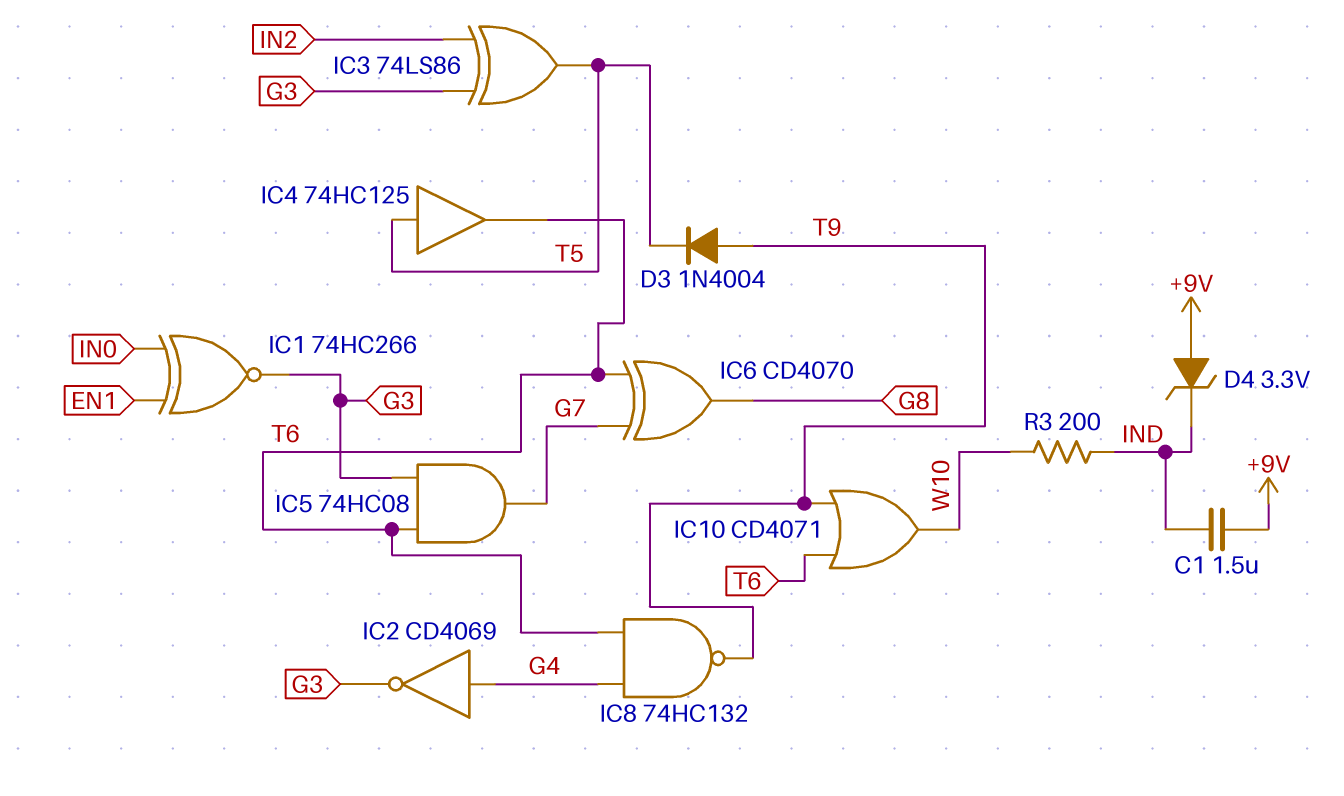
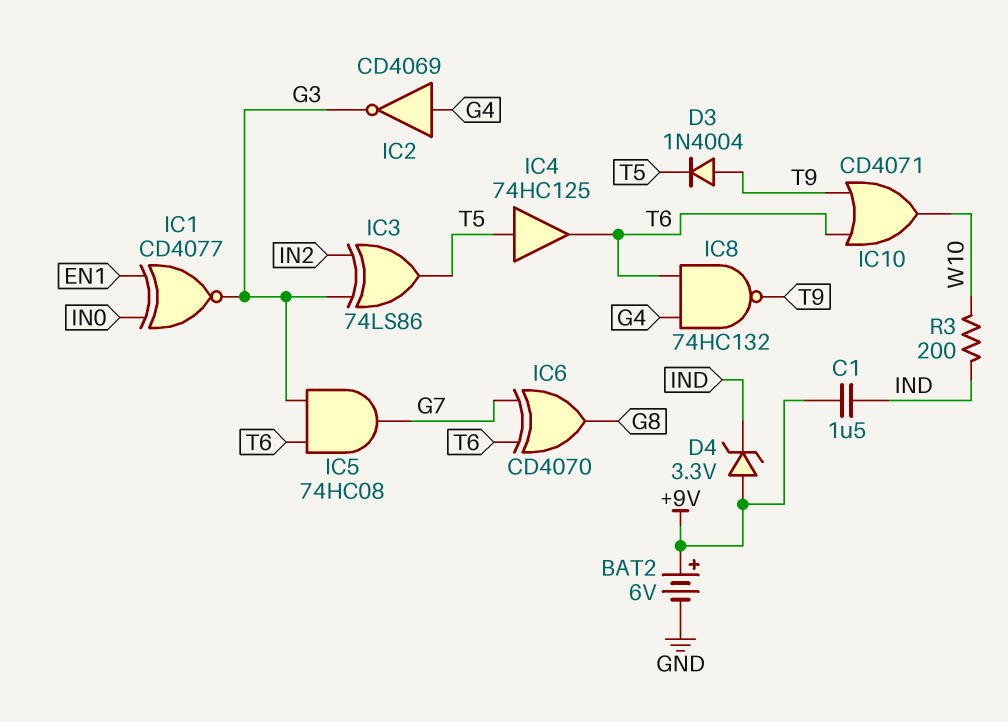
BAT2: none -> 6V (plus +9V, minus GND)
IC1: XNOR 74HC266 (in EN1, in IN0, out G3) -> XNOR CD4077 (in EN1, in IN0, out G3)

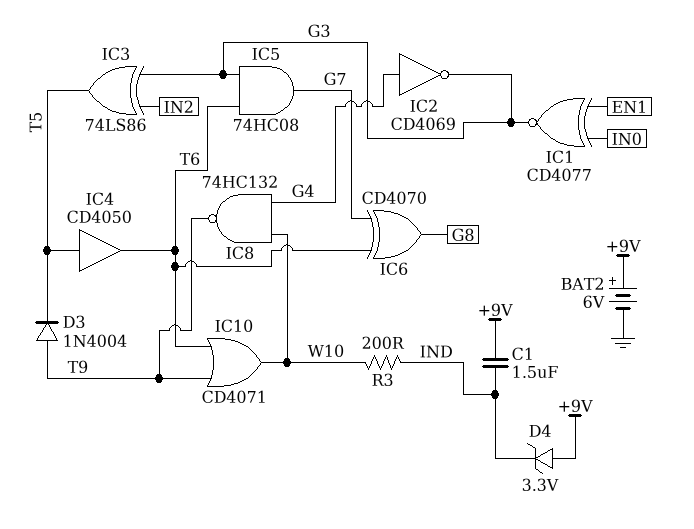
IC4: buffer 74HC125 (in T5, out T6) -> buffer CD4050 (in T5, out T6)
IC8: NAND 74HC132 (in G4, in T6, out T9) -> NAND 74HC132 (in G4, in W10, out T9)

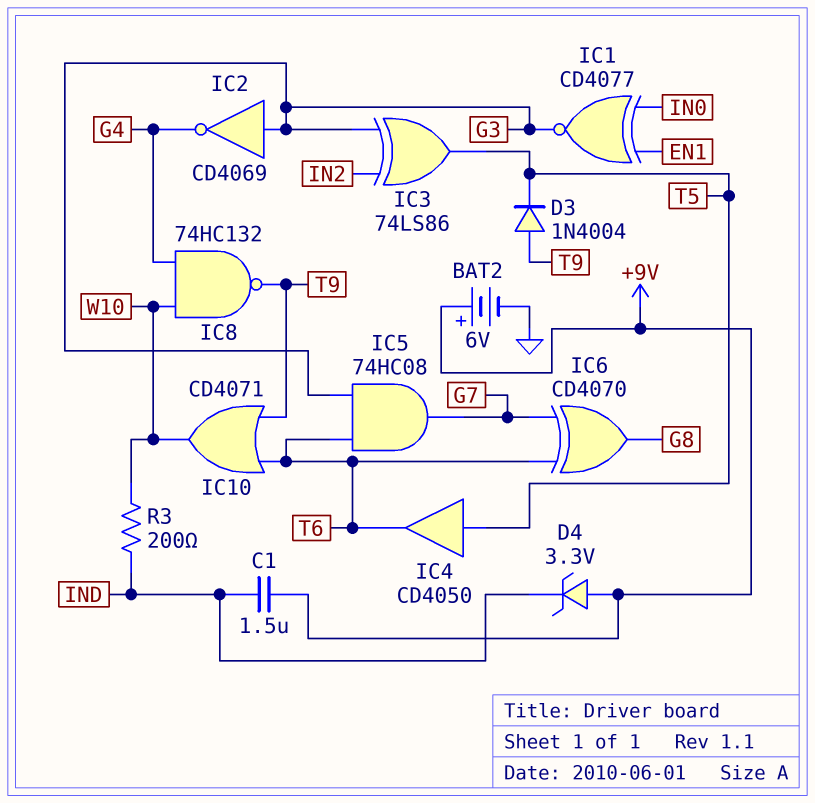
IC2: NOT CD4069 (in G4, out G3) -> NOT CD4069 (in G3, out G4)

